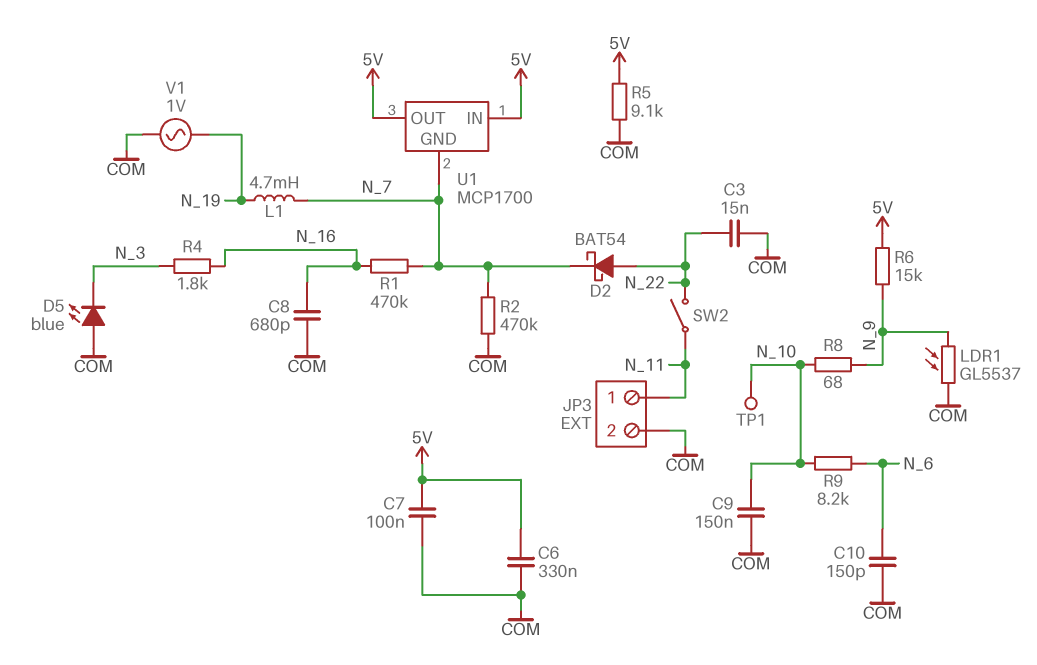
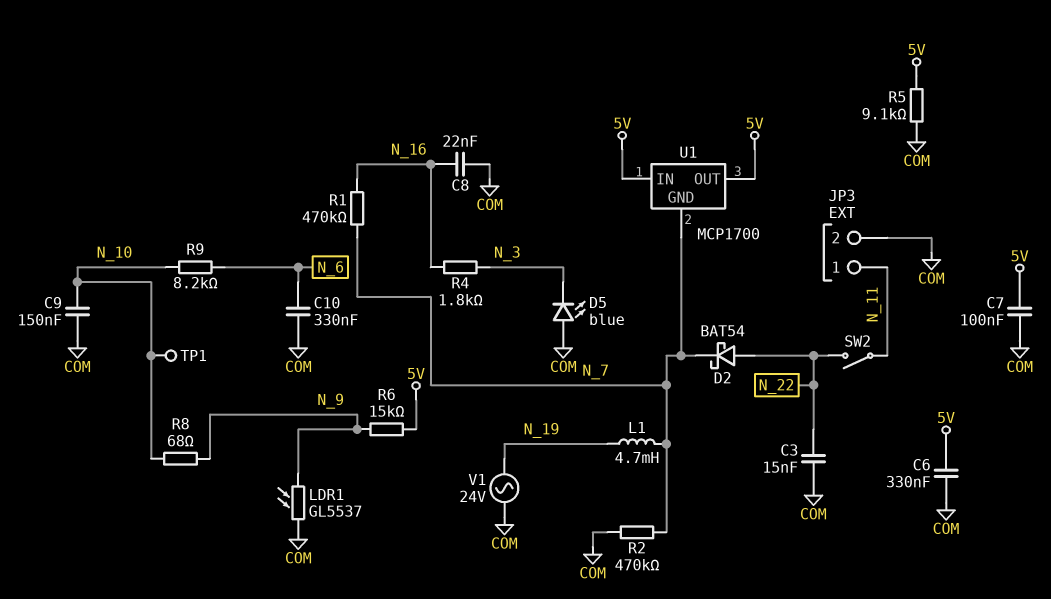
C8: 680pF (COM, N_16) -> 22nF (COM, N_16)
C10: 150pF (COM, N_6) -> 330nF (COM, N_6)
V1: AC 1V (COM, N_19) -> AC 24V (COM, N_19)

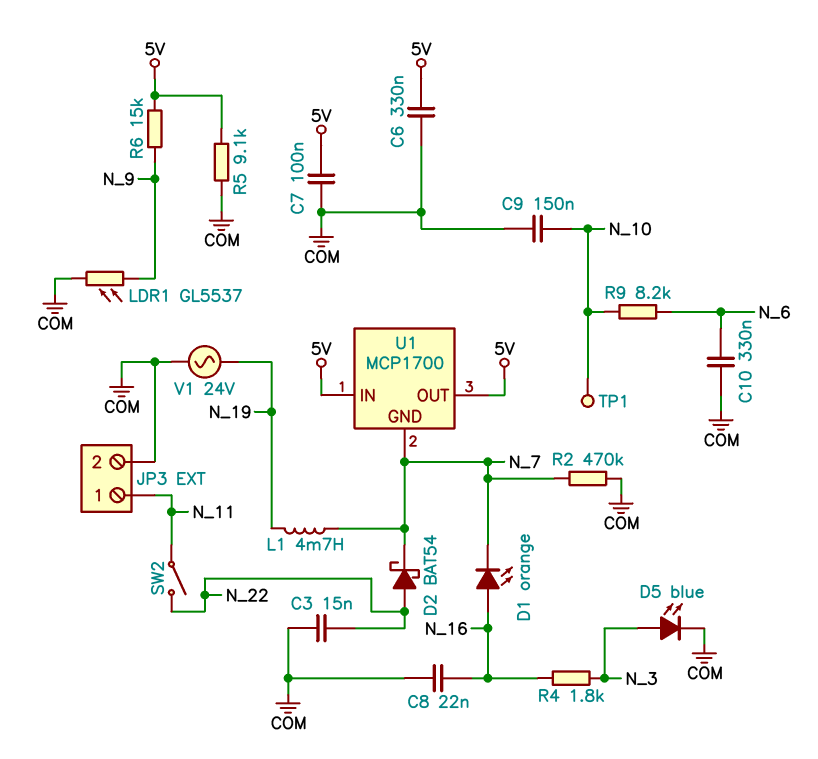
D1: none -> LED orange (A N_16, K N_7)
D5: LED blue (A COM, K N_3) -> LED blue (A N_3, K COM)
R1: 470k (N_7, N_16) -> none
R8: 68 (N_9, N_10) -> none

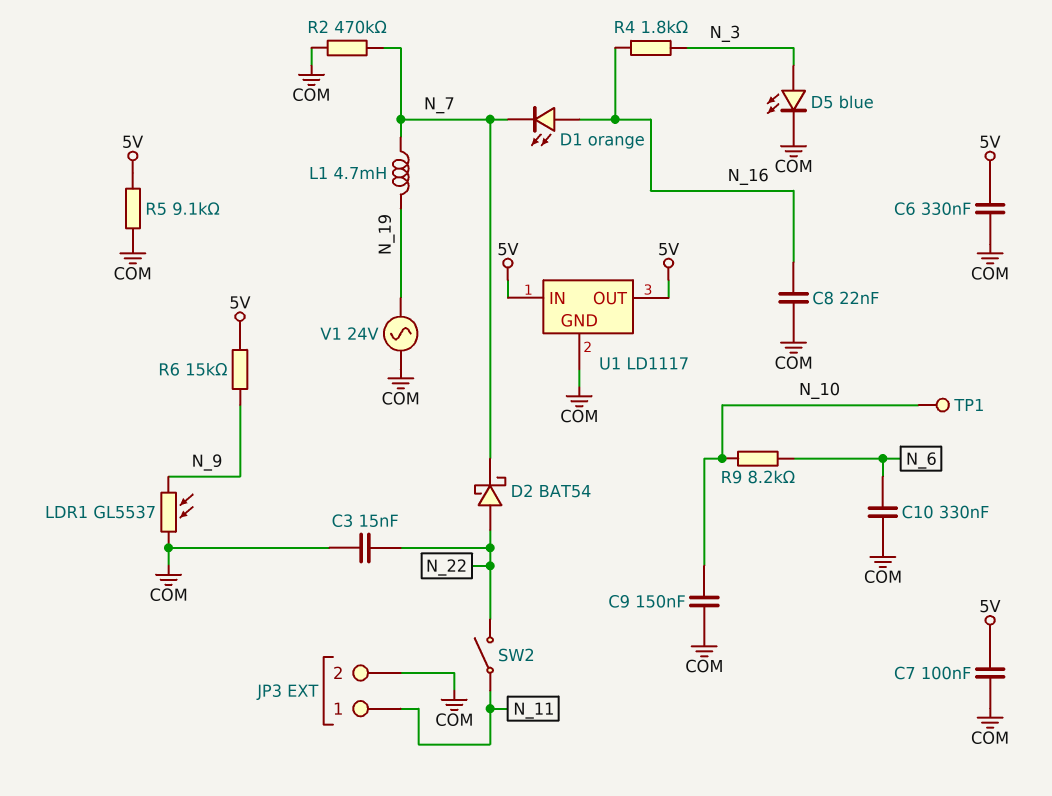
U1: MCP1700 -> LD1117
U1 pin GND: N_7 -> COM

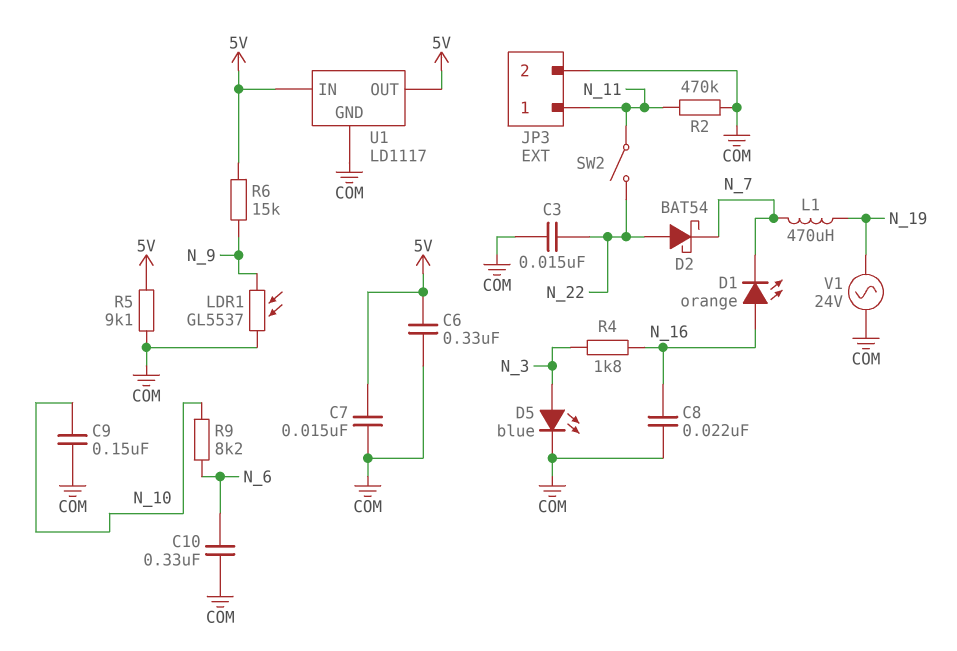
C7: 100nF (5V, COM) -> 15nF (5V, COM)
L1: 4.7mH (N_7, N_19) -> 470uH (N_7, N_19)
R2: 470k (COM, N_7) -> 470k (COM, N_11)
TP1: test point (N_10) -> none

